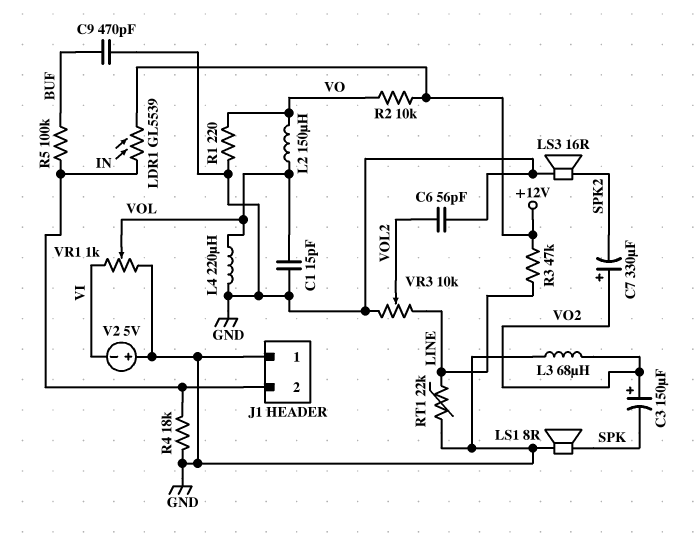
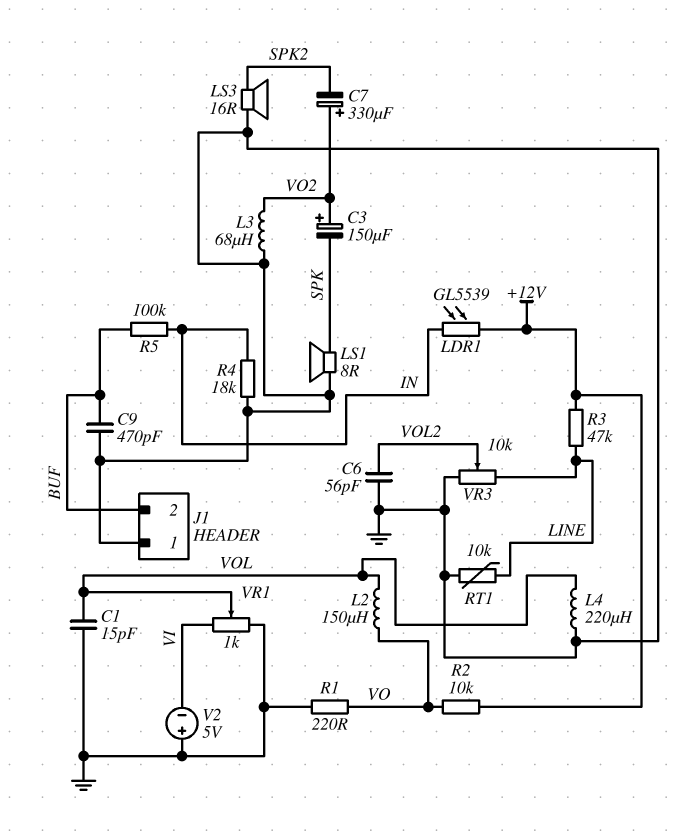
J1 pin 2: IN -> BUF
RT1: 22k (GND, LINE) -> 10k (GND, LINE)

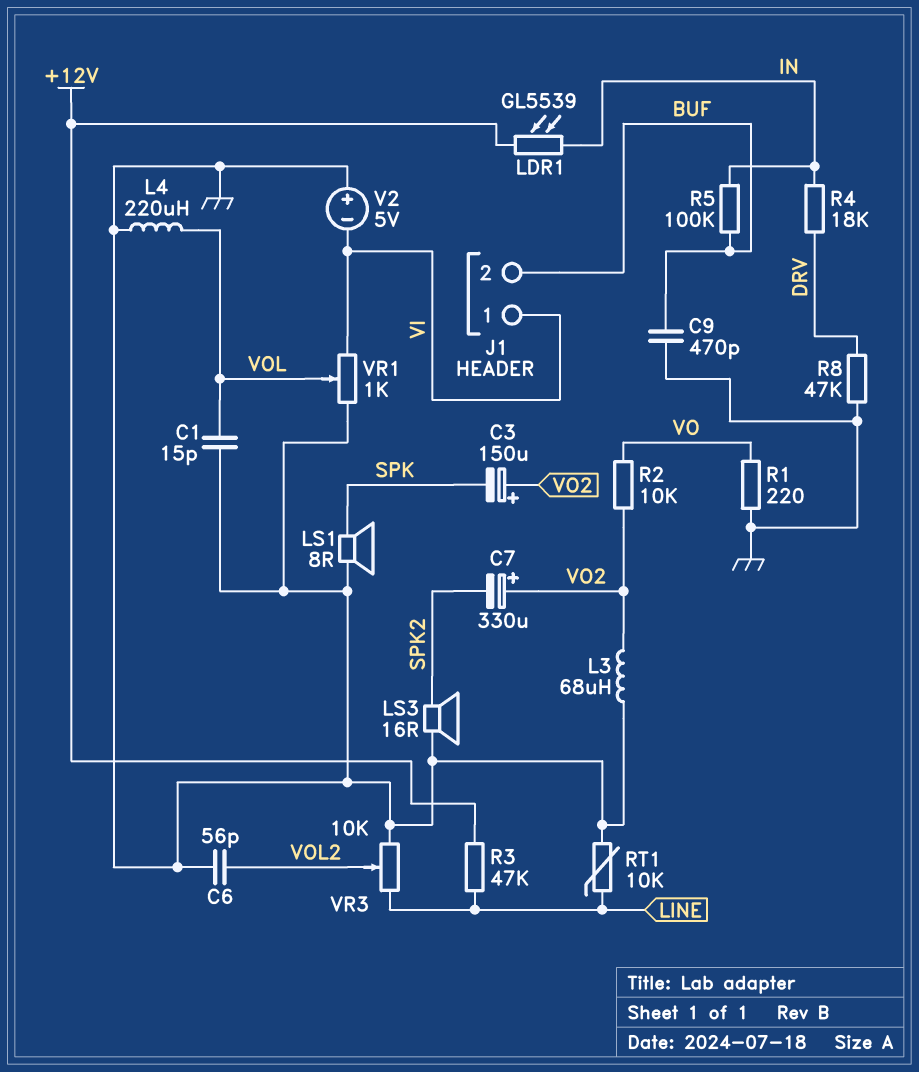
J1 pin 1: GND -> VI
L2: 150uH (VO, VOL) -> none
R2: 10k (+12V, VO) -> 10k (VO, VO2)
R4: 18k (GND, IN) -> 18k (DRV, IN)
R8: none -> 47k (DRV, GND)

